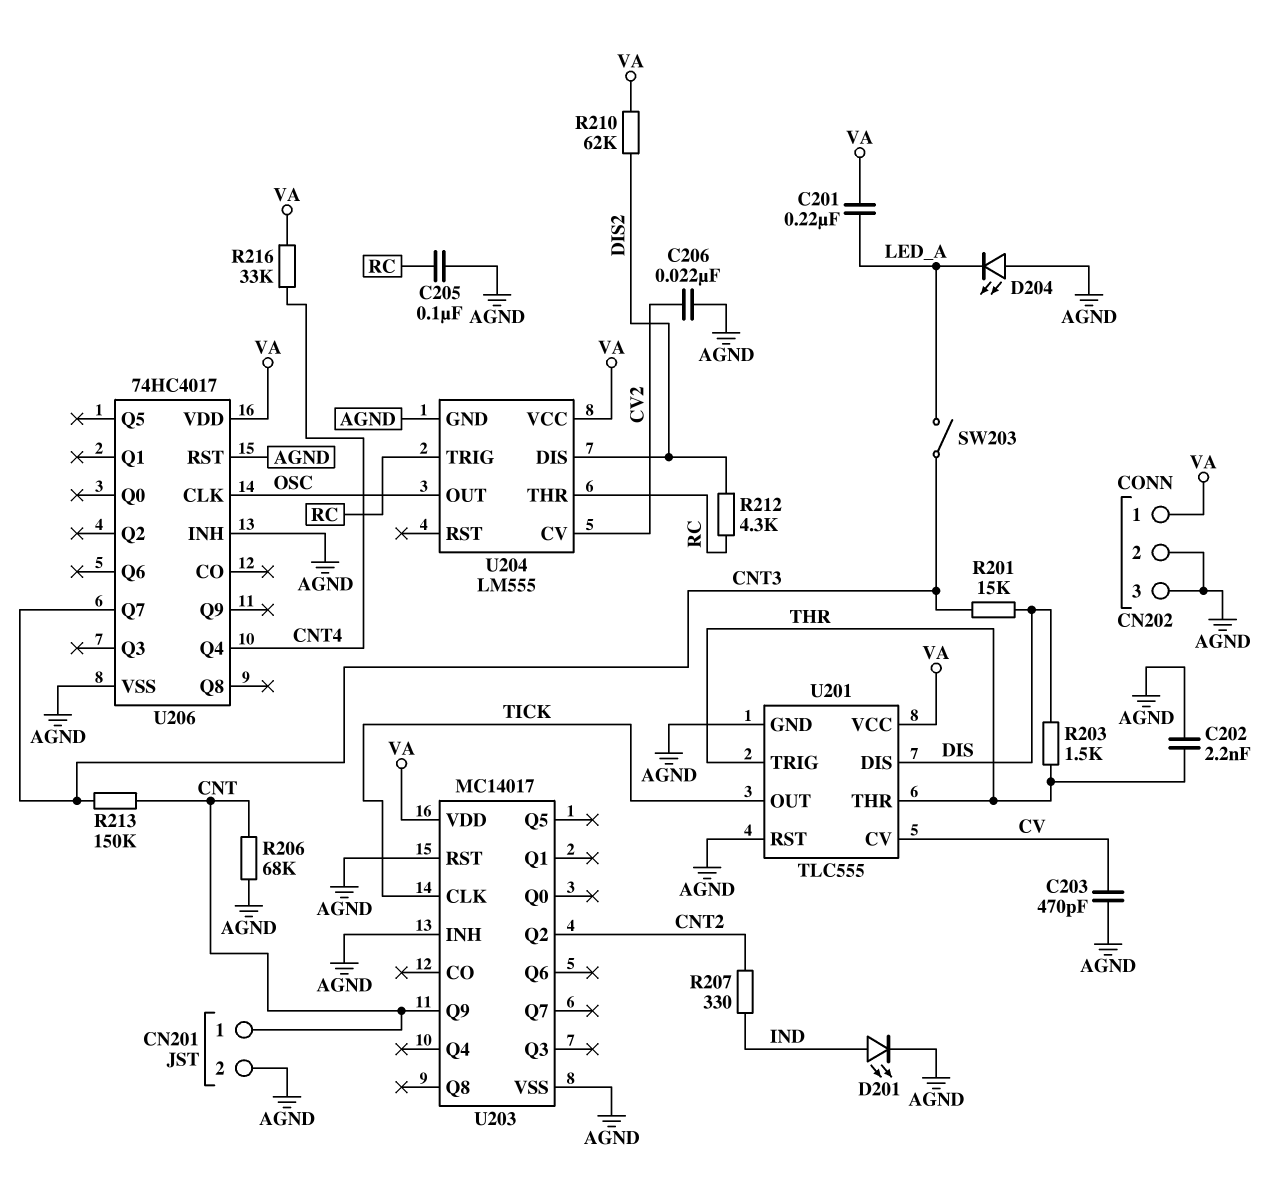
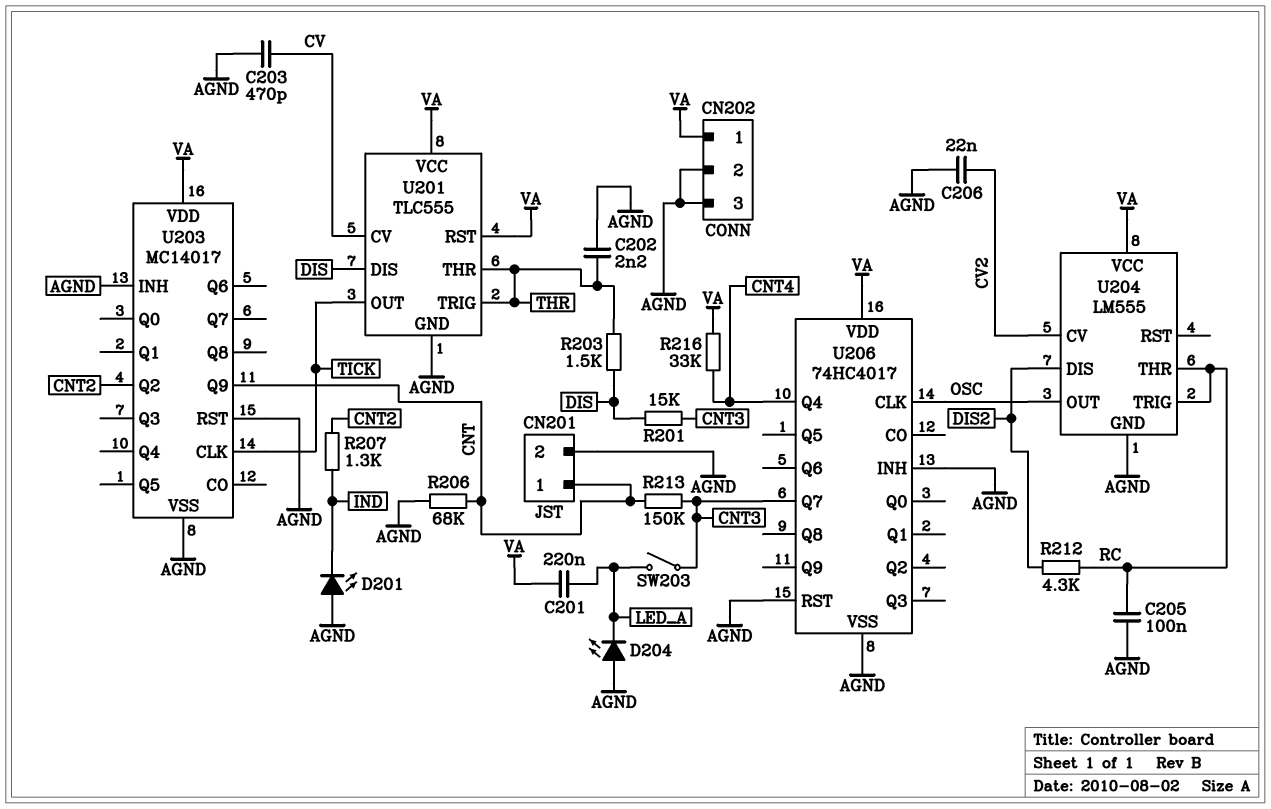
D201: LED (A IND, K AGND) -> LED (A AGND, K IND)
R207: 330 (CNT2, IND) -> 1.3k (CNT2, IND)
R210: 62k (DIS2, VA) -> none
U201 pin RST: AGND -> VA

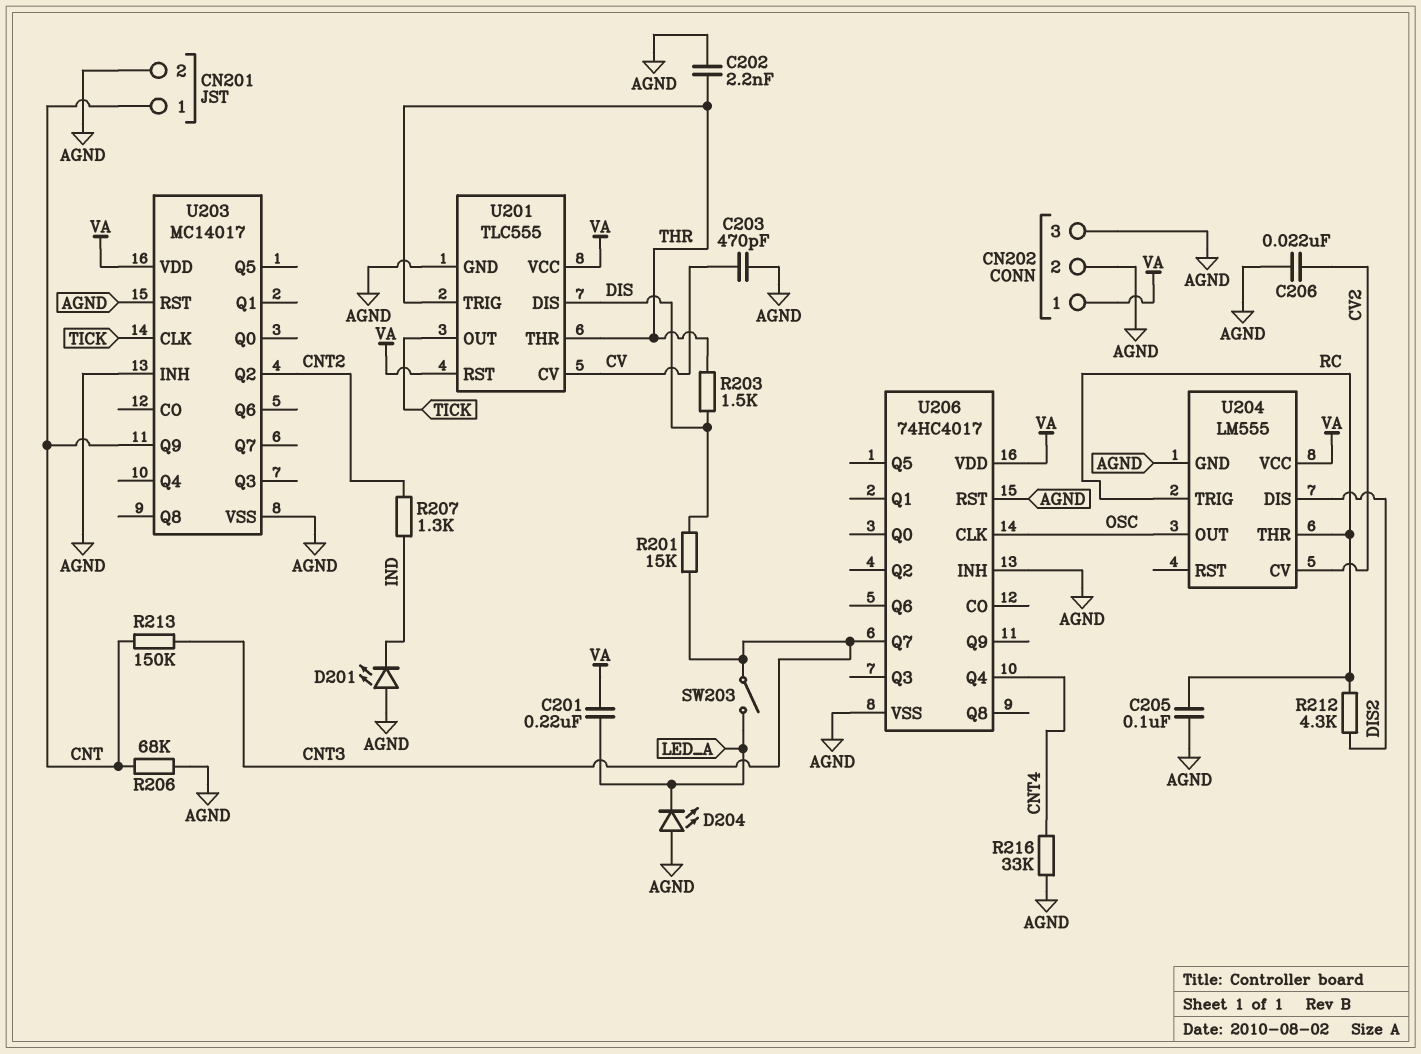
R216: 33k (CNT4, VA) -> 33k (AGND, CNT4)

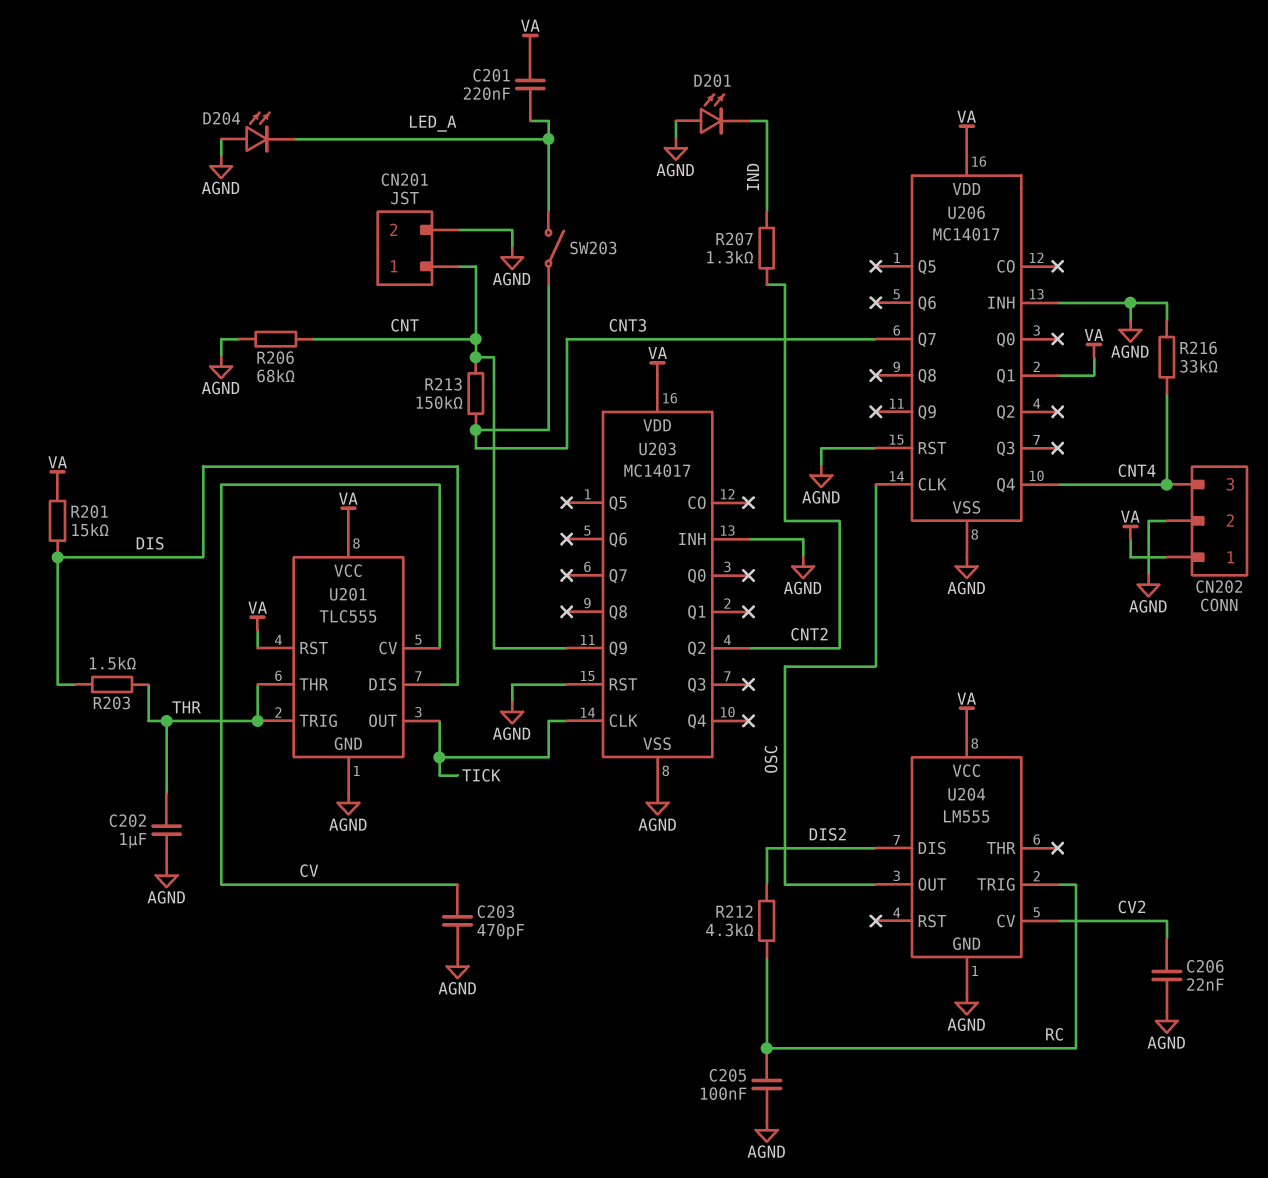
C202: 2.2nF (AGND, THR) -> 1uF (AGND, THR)
CN202 pin 3: AGND -> CNT4
R201: 15k (CNT3, DIS) -> 15k (DIS, VA)
U204 pin THR: RC -> none
U206: 74HC4017 -> MC14017
U206 pin Q1: none -> VA

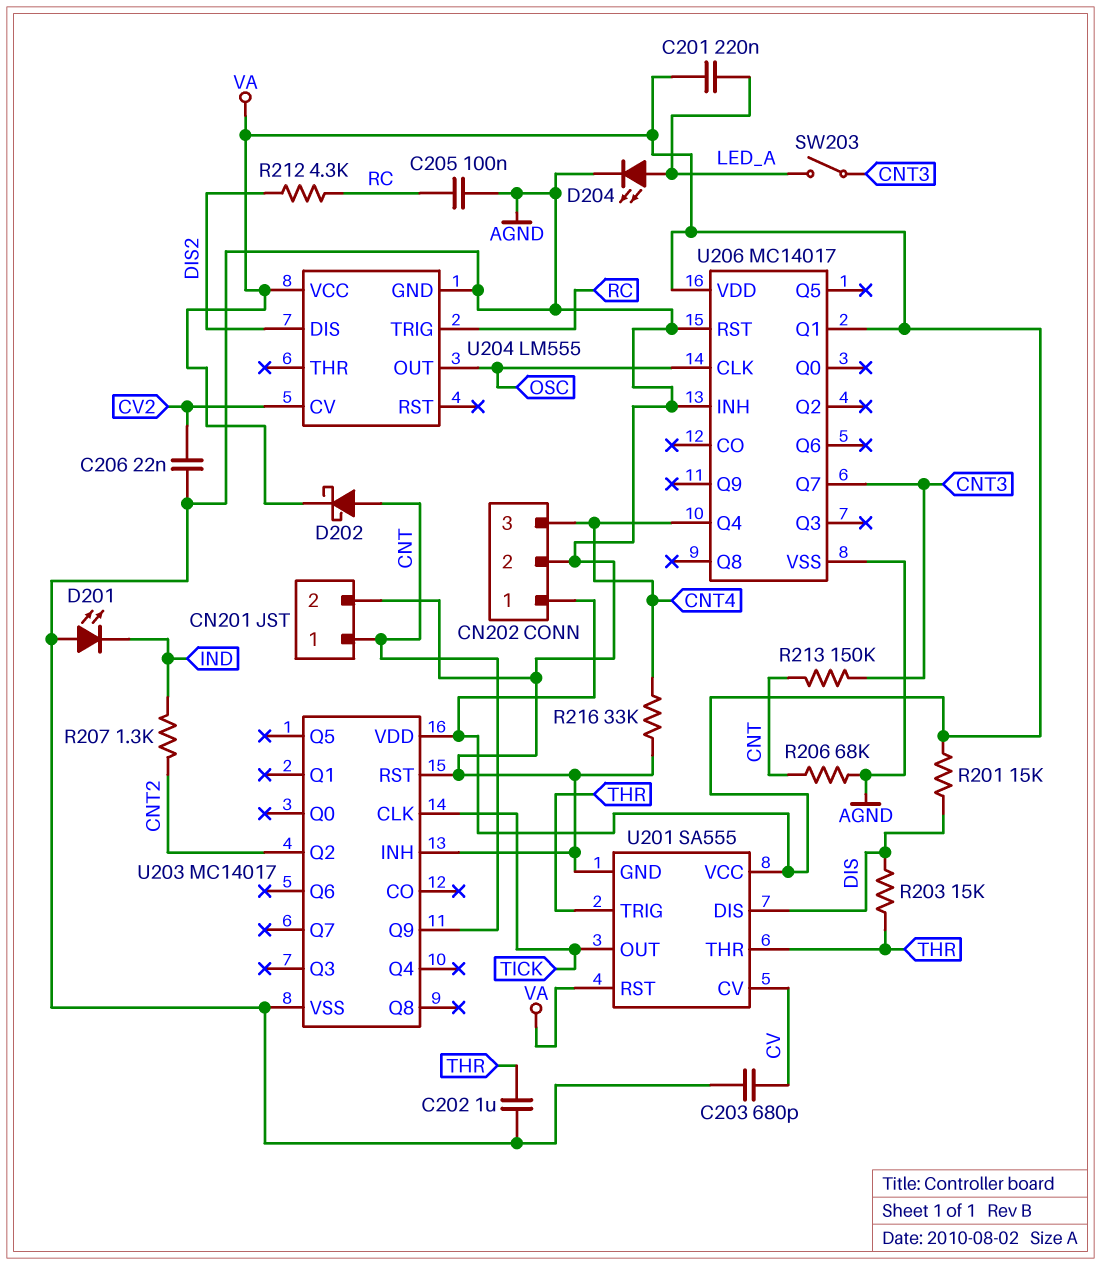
C203: 470pF (AGND, CV) -> 680pF (AGND, CV)
D202: none -> schottky (A CNT, K VA)
D204: LED (A AGND, K LED_A) -> LED (A LED_A, K AGND)
R203: 1.5k (DIS, THR) -> 15k (DIS, THR)
U201: TLC555 -> SA555

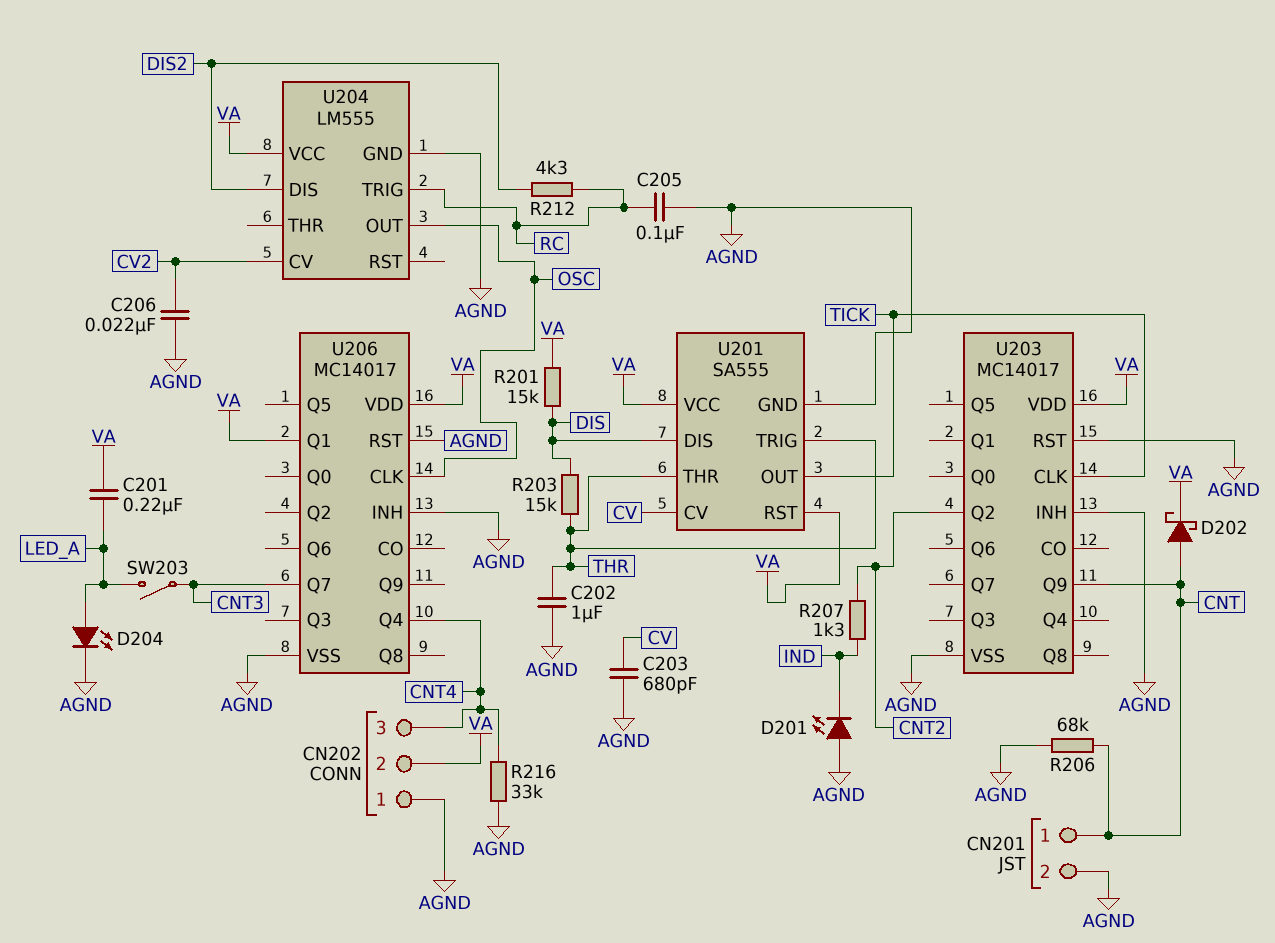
CN202 pin 1: VA -> AGND
CN202 pin 2: AGND -> VA
R213: 150k (CNT, CNT3) -> none

